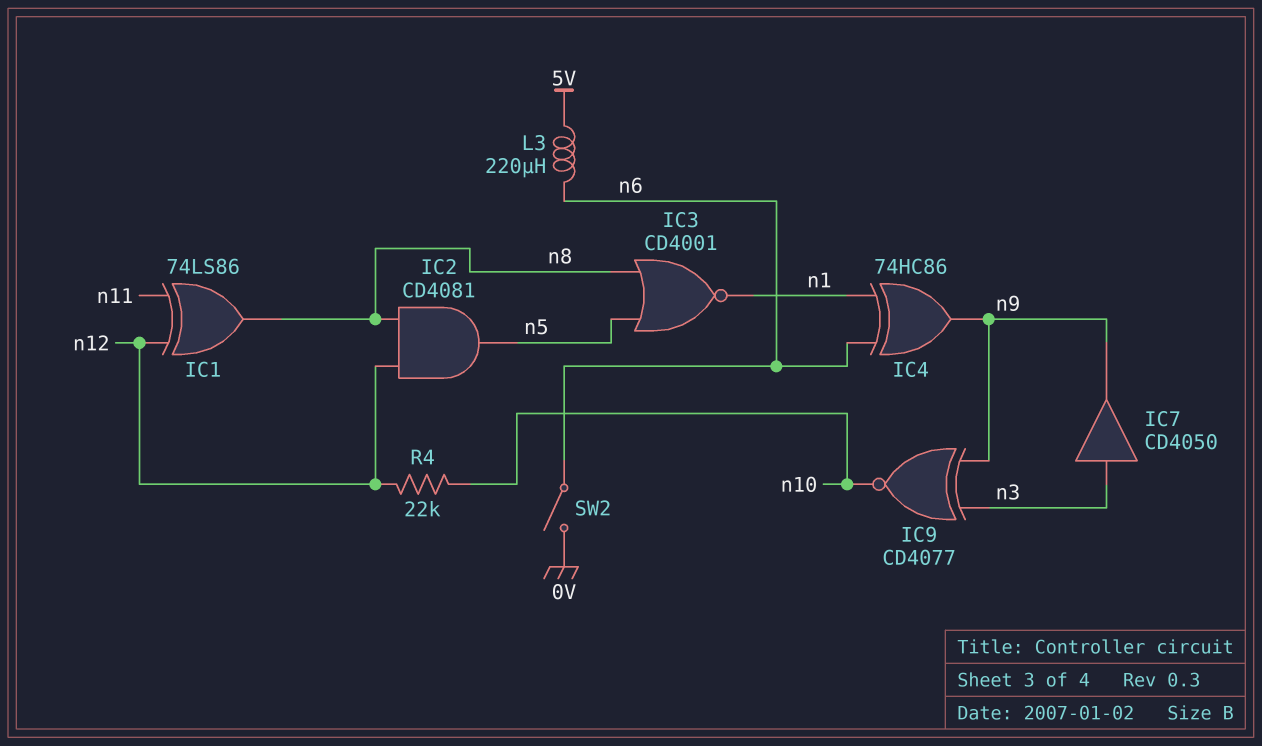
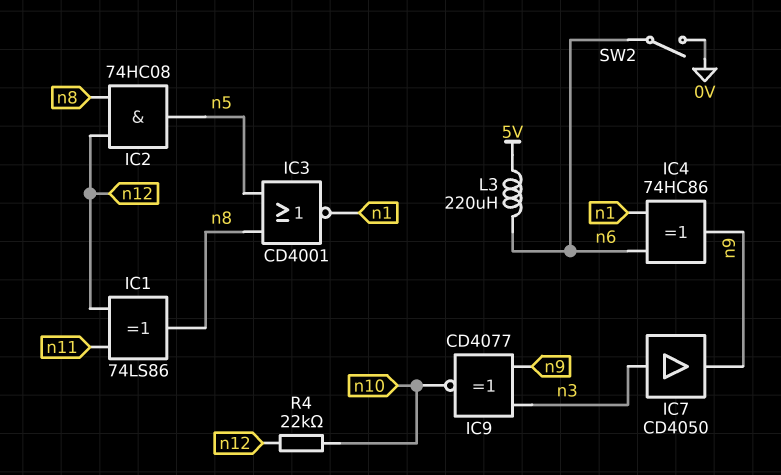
IC2: AND CD4081 (in n8, in n12, out n5) -> AND 74HC08 (in n8, in n12, out n5)

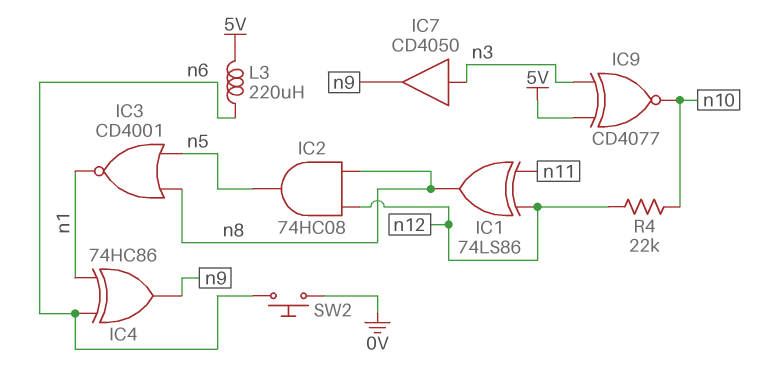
IC9: XNOR CD4077 (in n3, in n9, out n10) -> XNOR CD4077 (in 5V, in n3, out n10)
SW2: switch (0V, n6) -> button (0V, n6)

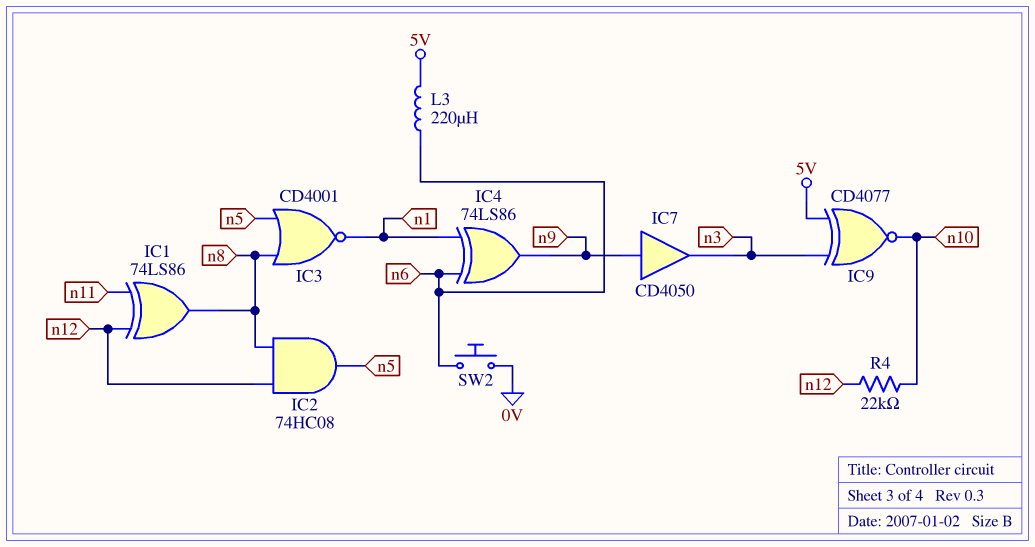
IC4: XOR 74HC86 (in n1, in n6, out n9) -> XOR 74LS86 (in n1, in n6, out n9)
IC7: buffer CD4050 (in n3, out n9) -> buffer CD4050 (in n9, out n3)

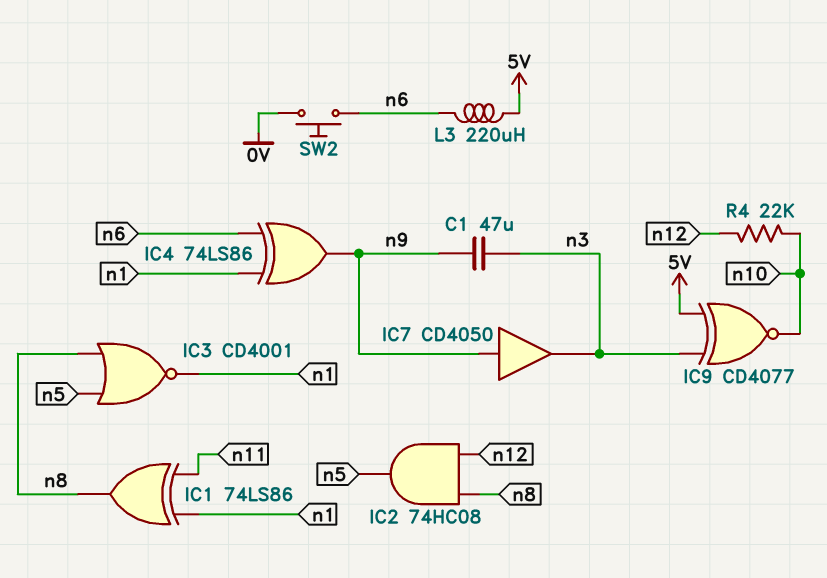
C1: none -> 47uF (n3, n9)
IC1: XOR 74LS86 (in n11, in n12, out n8) -> XOR 74LS86 (in n1, in n11, out n8)

